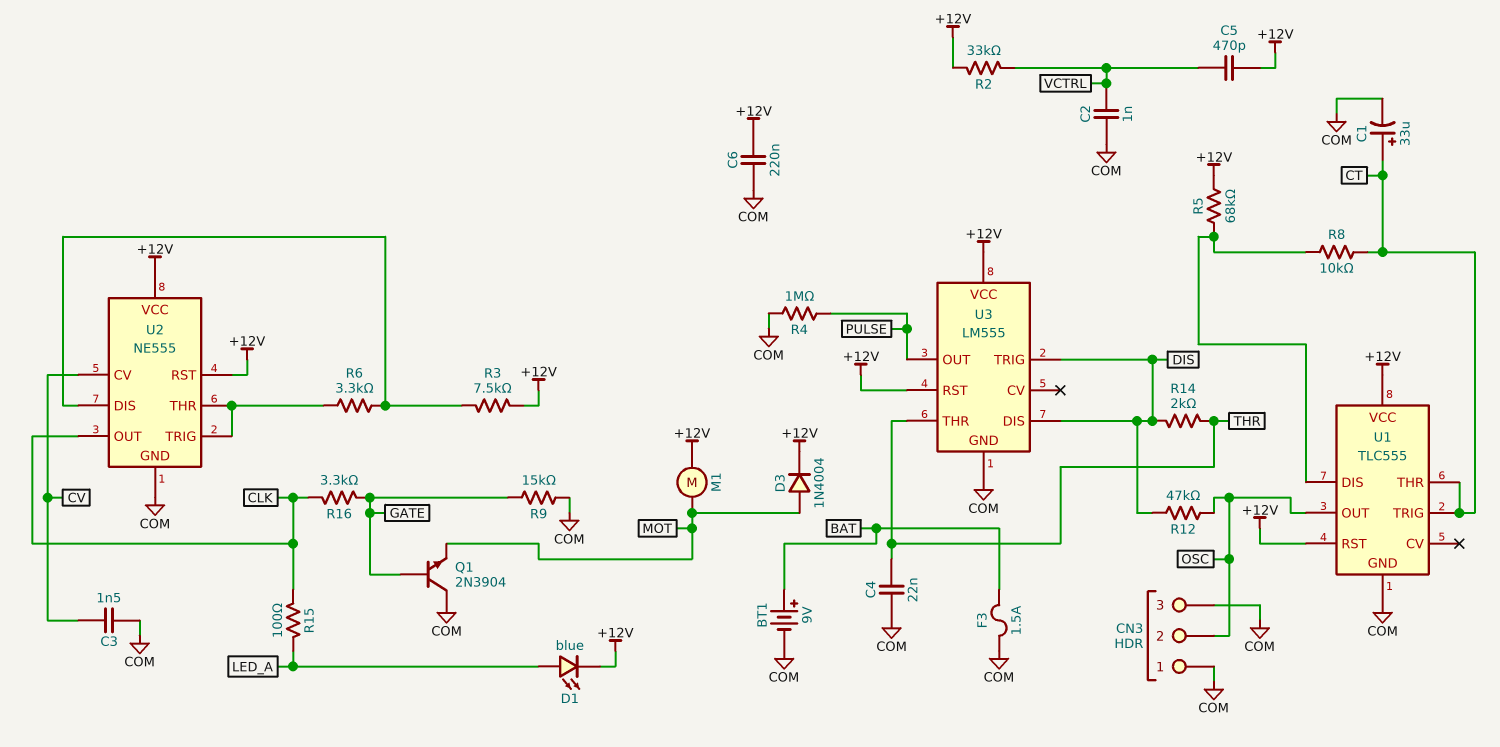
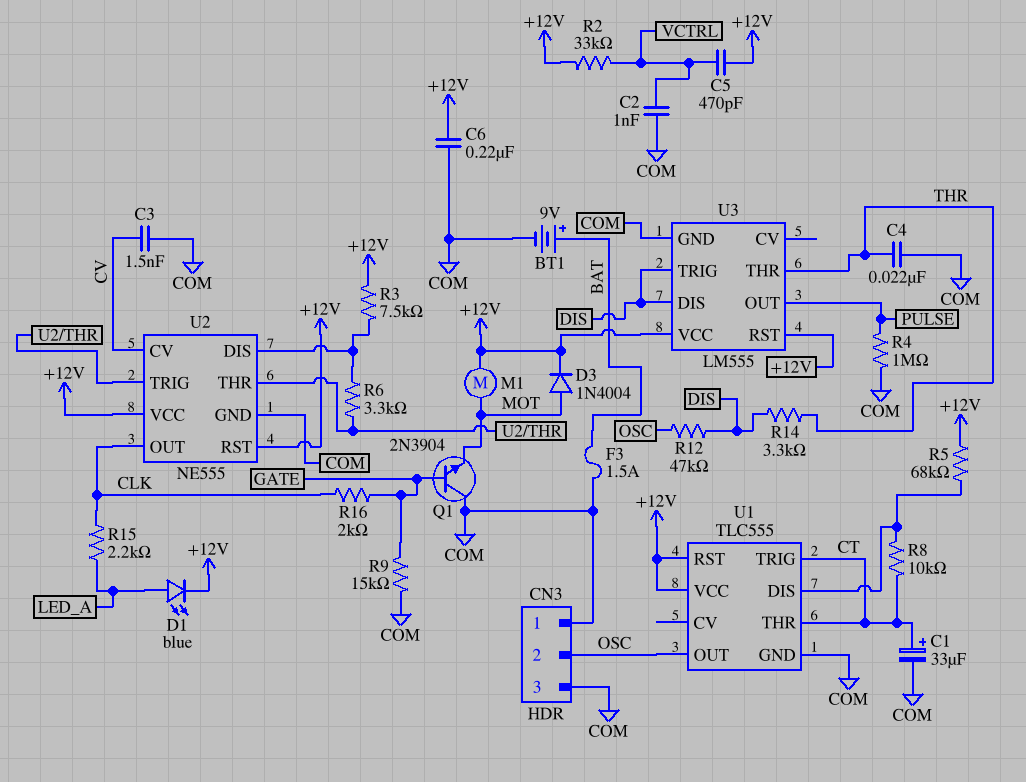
R14: 2k (DIS, THR) -> 3.3k (DIS, THR)
R15: 100 (CLK, LED_A) -> 2.2k (CLK, LED_A)
R16: 3.3k (CLK, GATE) -> 2k (CLK, GATE)

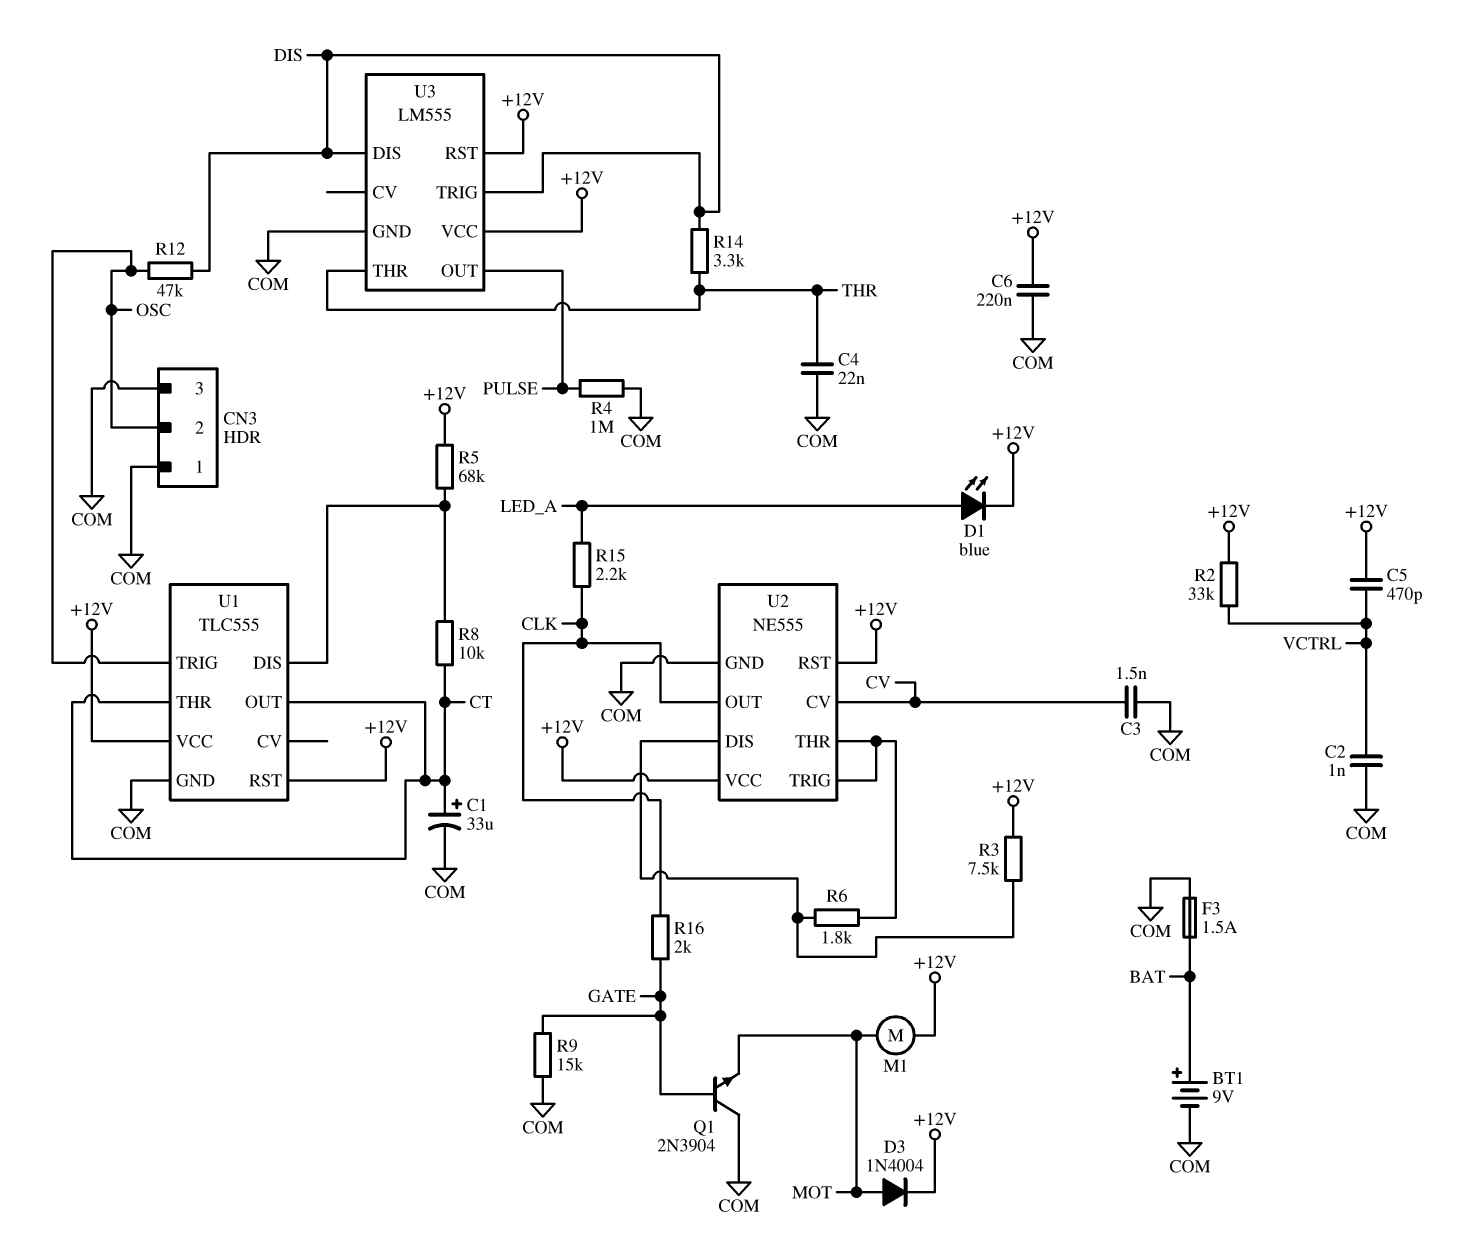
R6: 3.3k (U2/DIS, U2/THR) -> 1.8k (U2/DIS, U2/THR)
U1 pin OUT: OSC -> CT
U1 pin TRIG: CT -> OSC

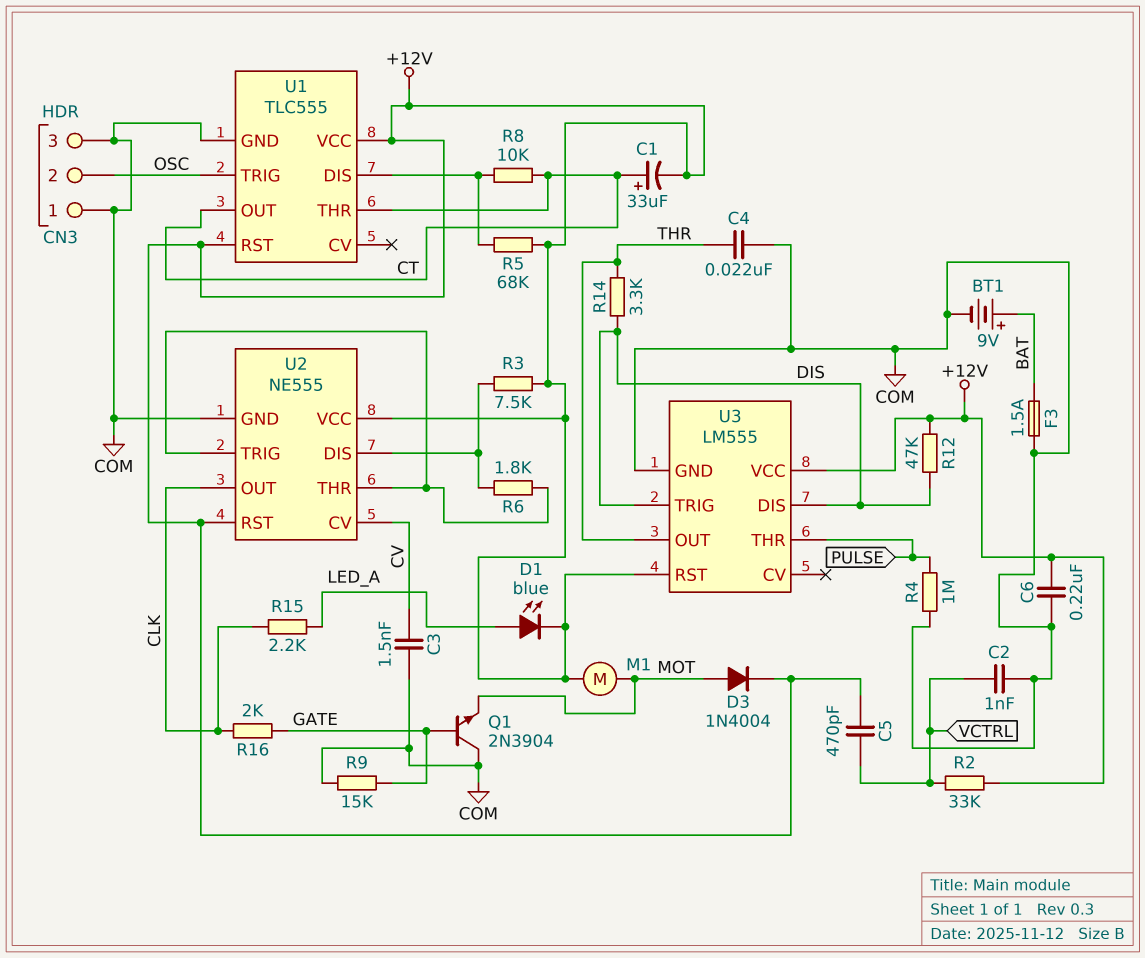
C1: 33uF (plus CT, minus COM) -> 33uF (plus CT, minus +12V)
R12: 47k (DIS, OSC) -> 47k (+12V, DIS)
U3 pin OUT: PULSE -> THR
U3 pin THR: THR -> PULSE

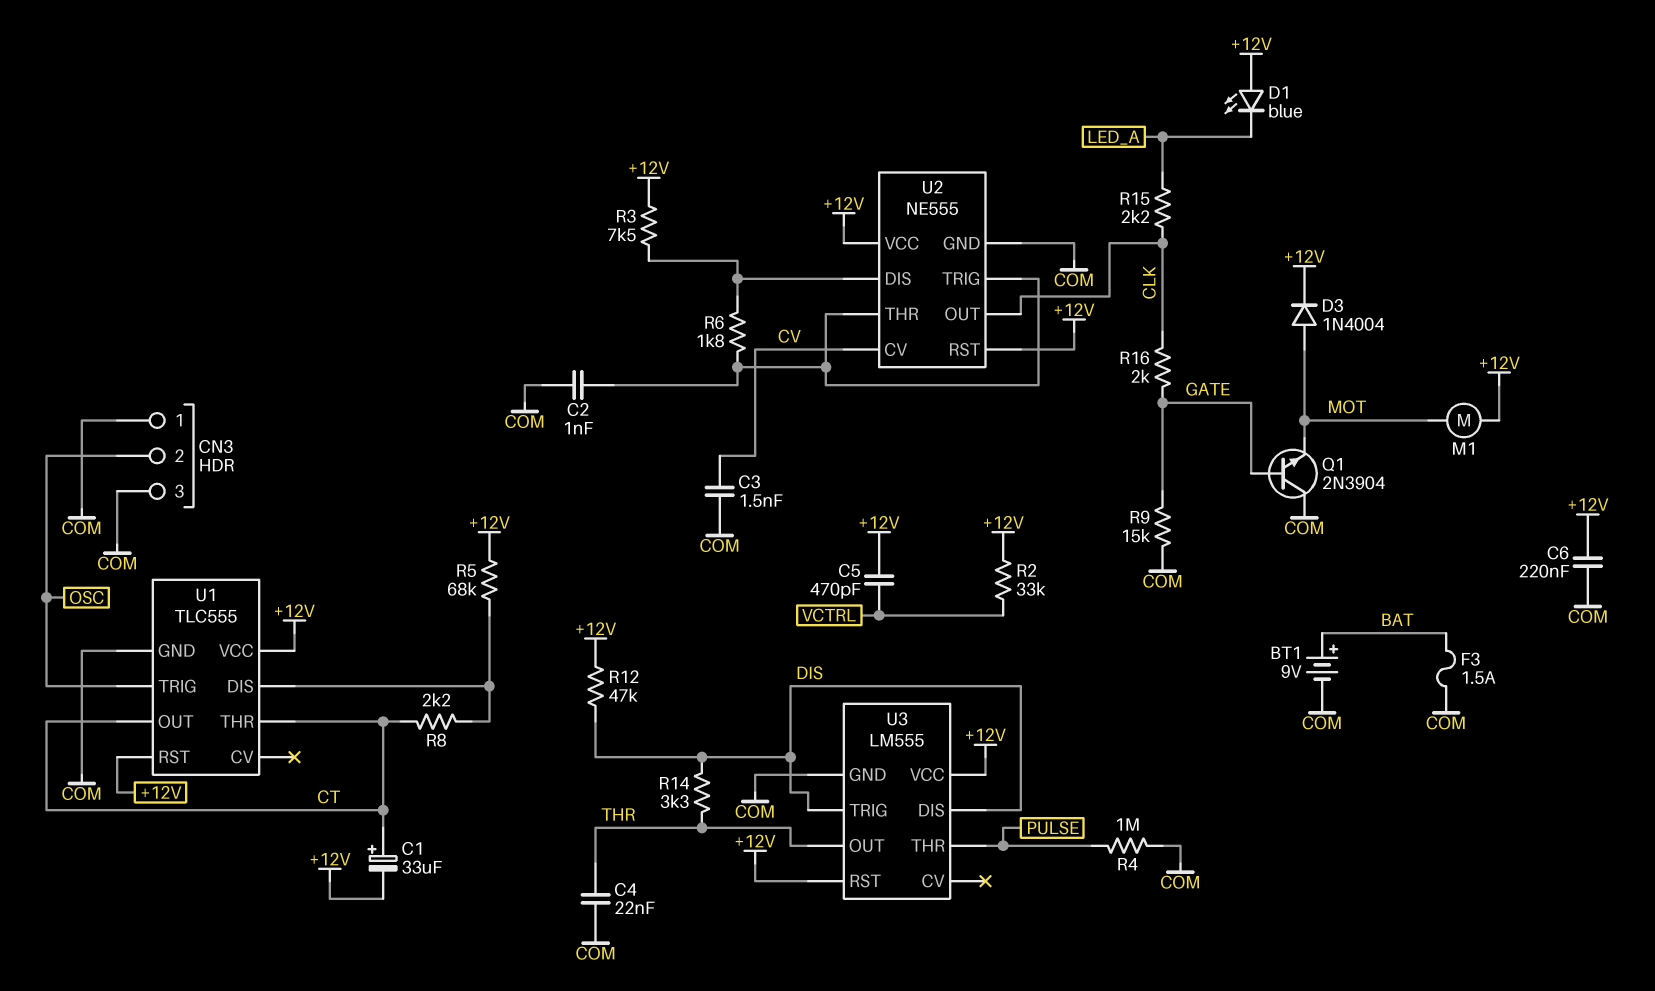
C2: 1nF (COM, VCTRL) -> 1nF (COM, U2/THR)
D1: LED blue (A LED_A, K +12V) -> LED blue (A +12V, K LED_A)
R8: 10k (CT, U1/DIS) -> 2.2k (CT, U1/DIS)

